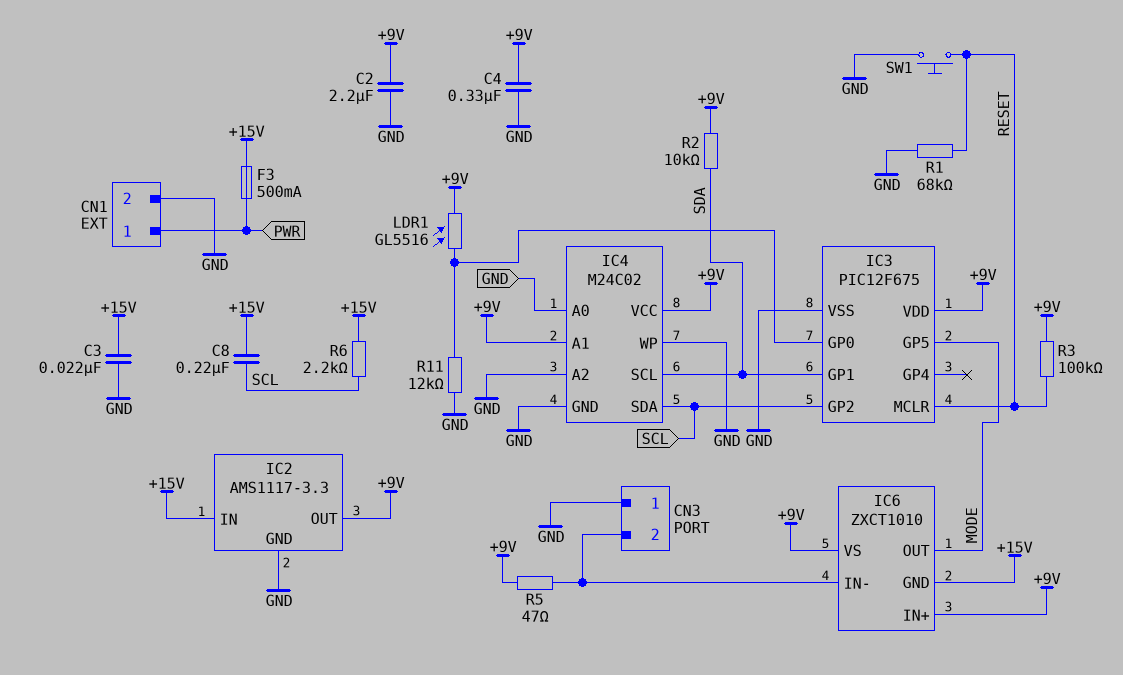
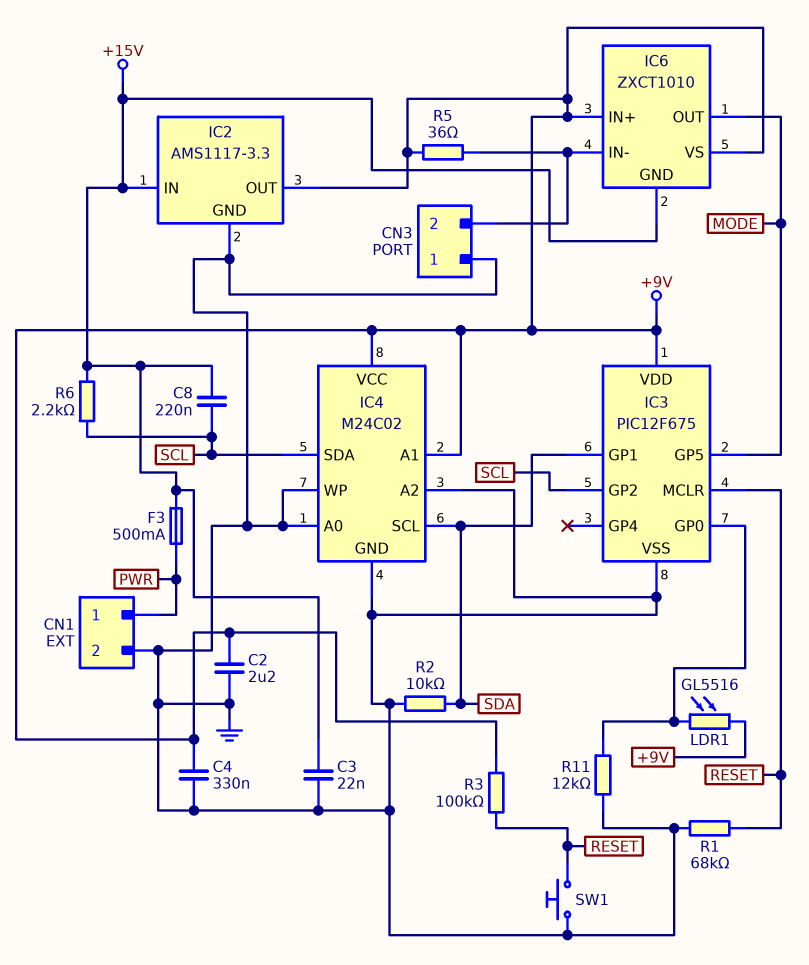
R2: 10k (+9V, SDA) -> 10k (GND, SDA)
R5: 47 (+9V, CN3/2) -> 36 (+9V, CN3/2)

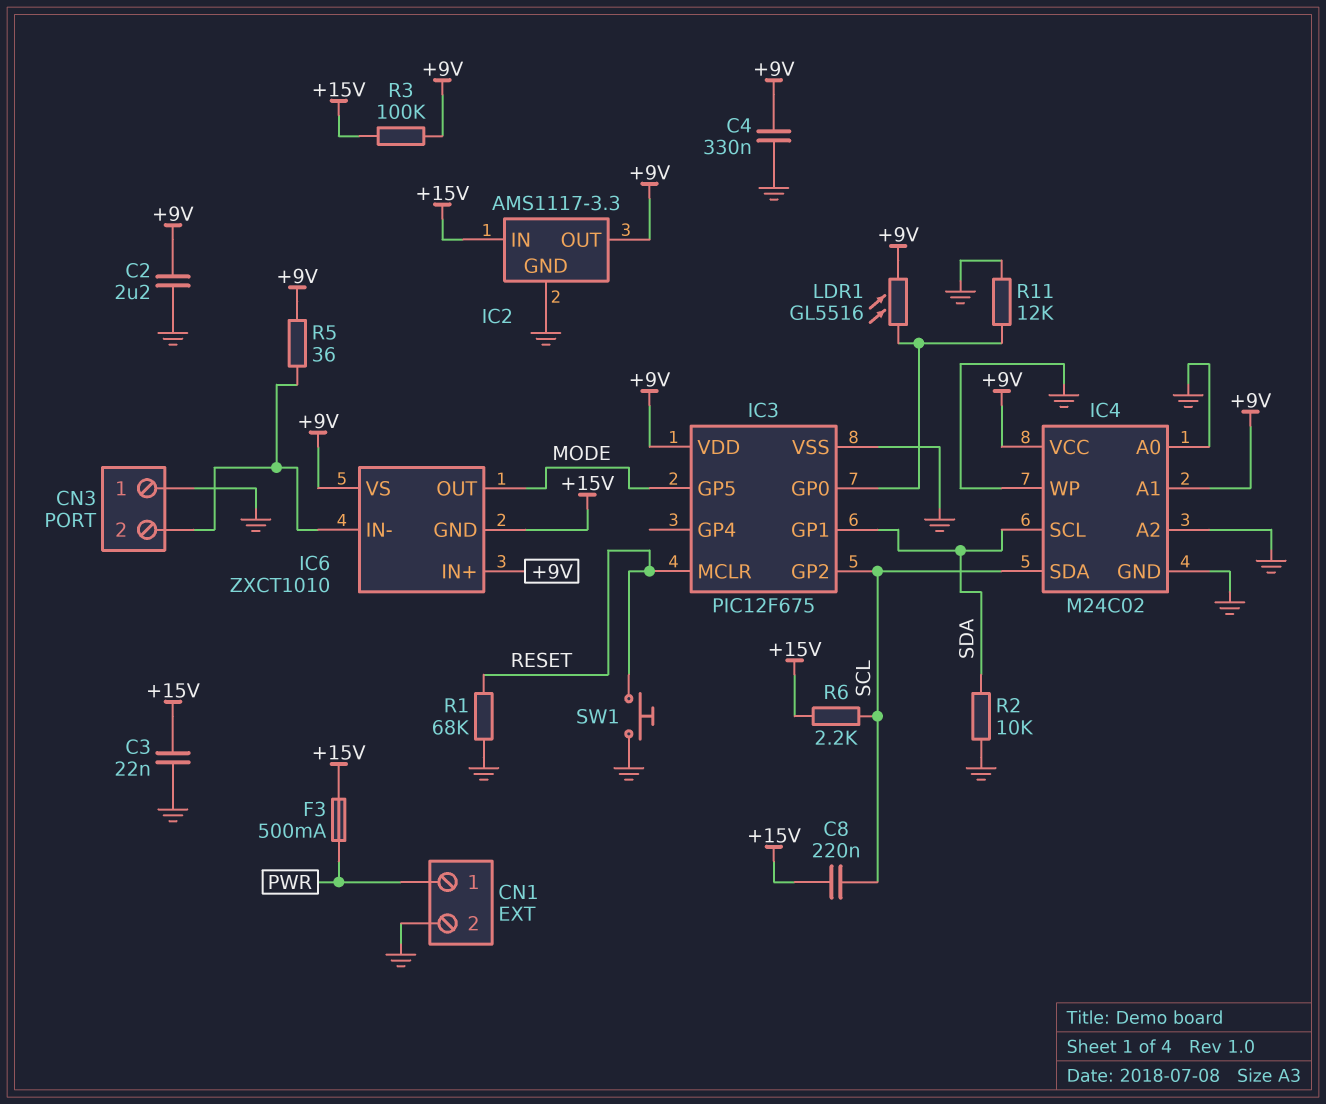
R3: 100k (+9V, RESET) -> 100k (+9V, +15V)

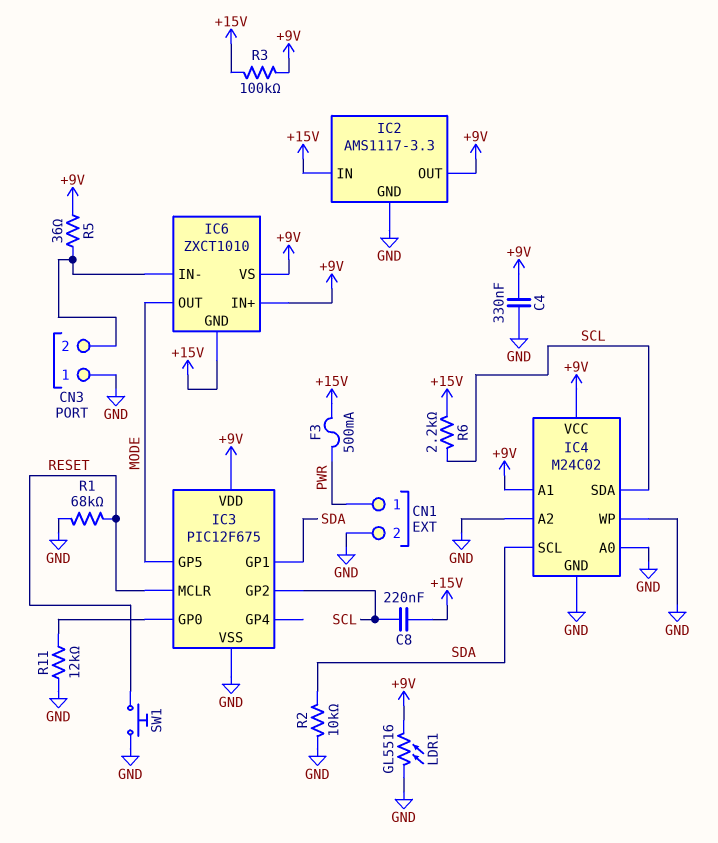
C2: 2.2uF (+9V, GND) -> none
C3: 22nF (+15V, GND) -> none
LDR1: GL5516 (+9V, IC3/GP0) -> GL5516 (+9V, GND)

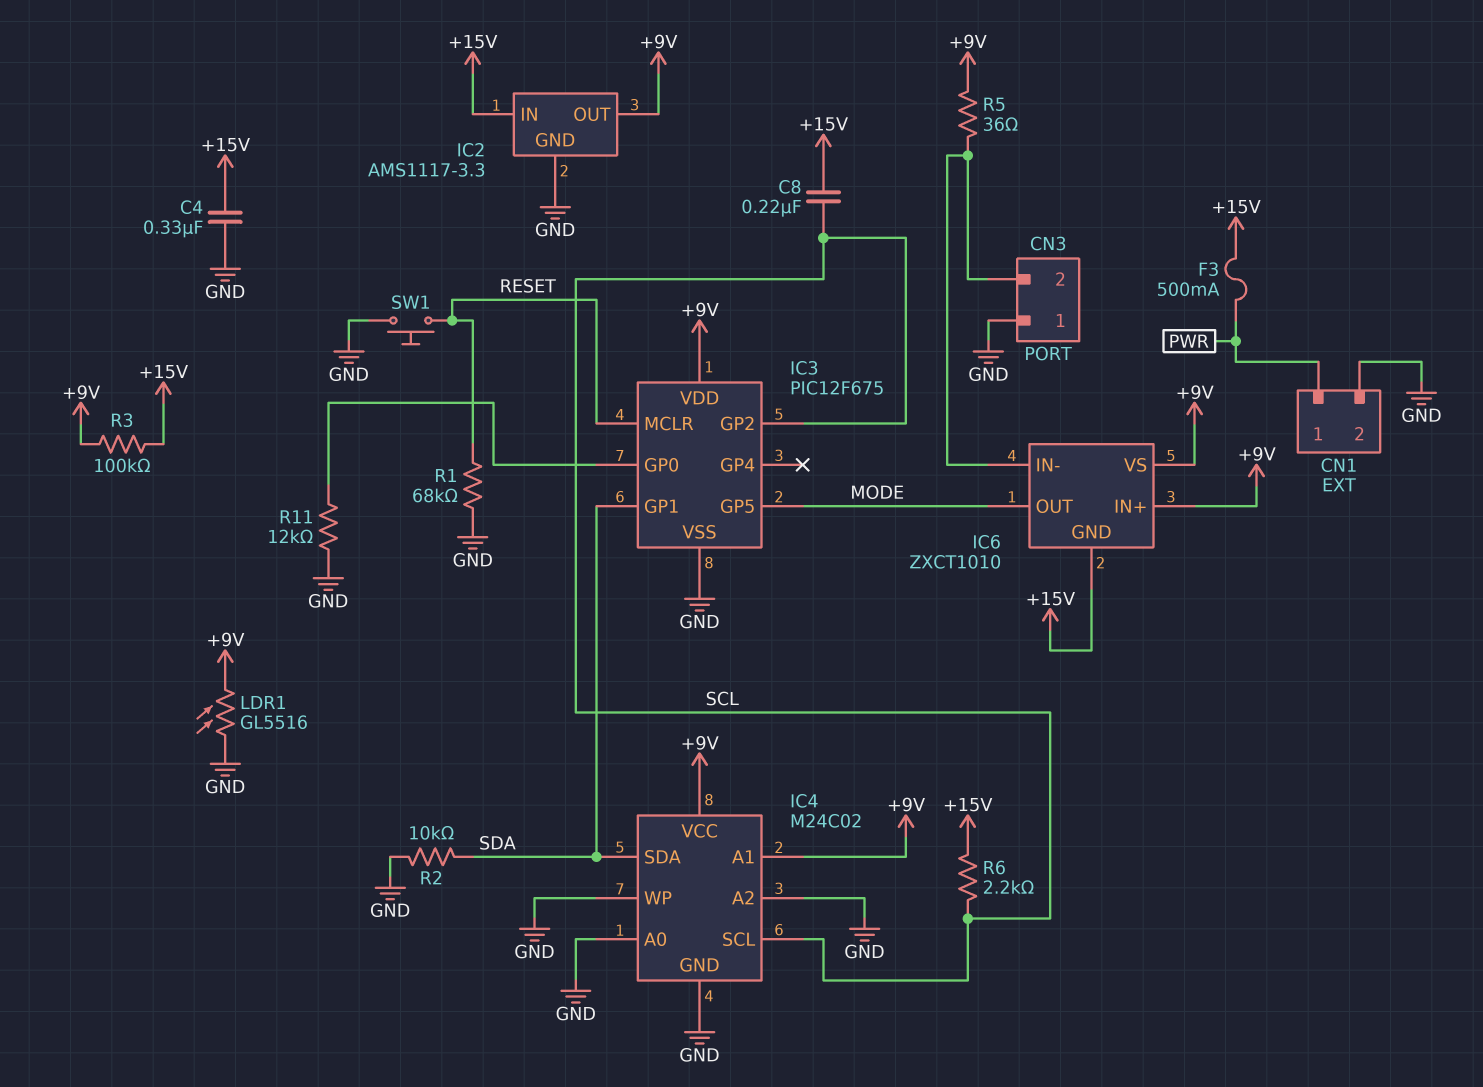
C4: 330nF (+9V, GND) -> 330nF (+15V, GND)
IC4 pin SCL: SDA -> SCL
IC4 pin SDA: SCL -> SDA

